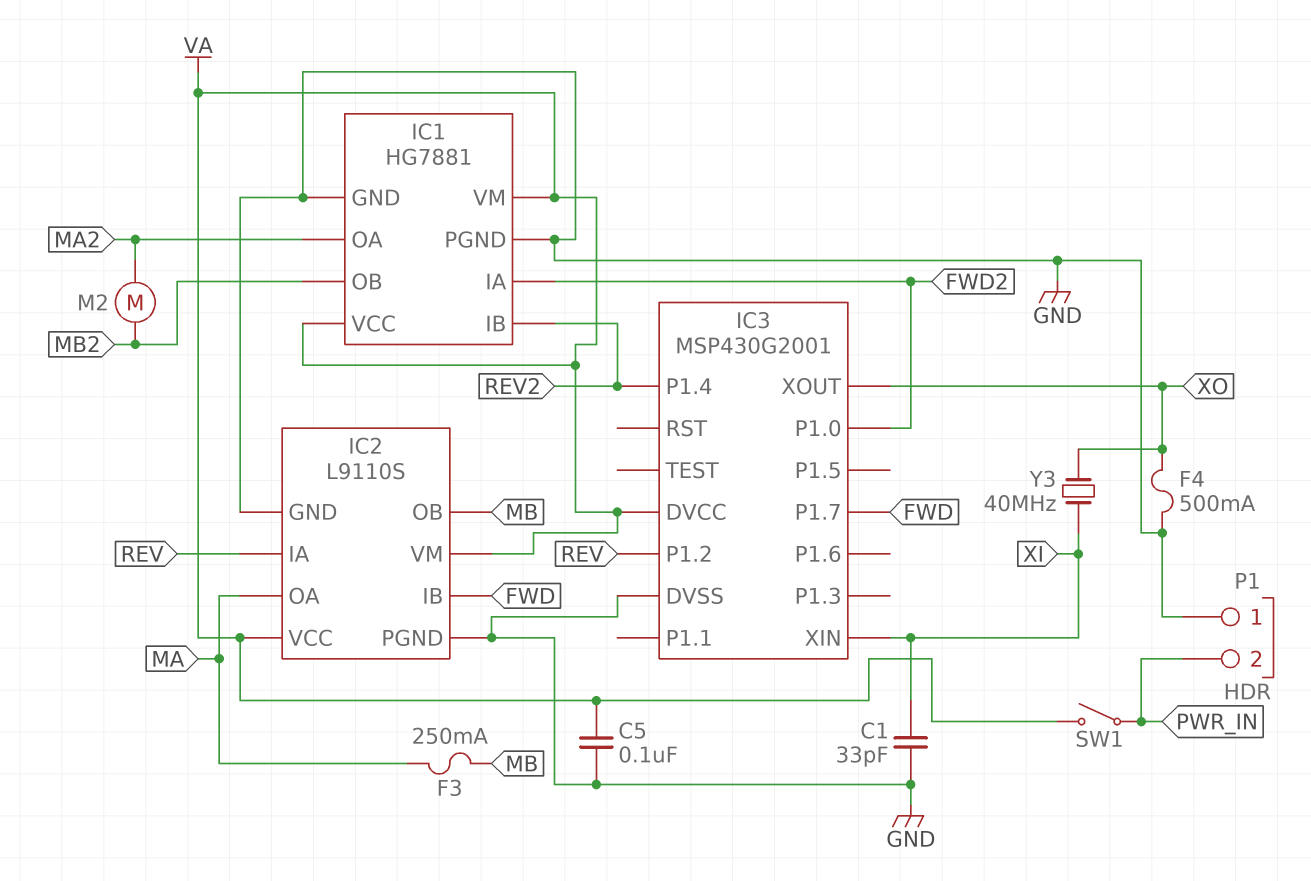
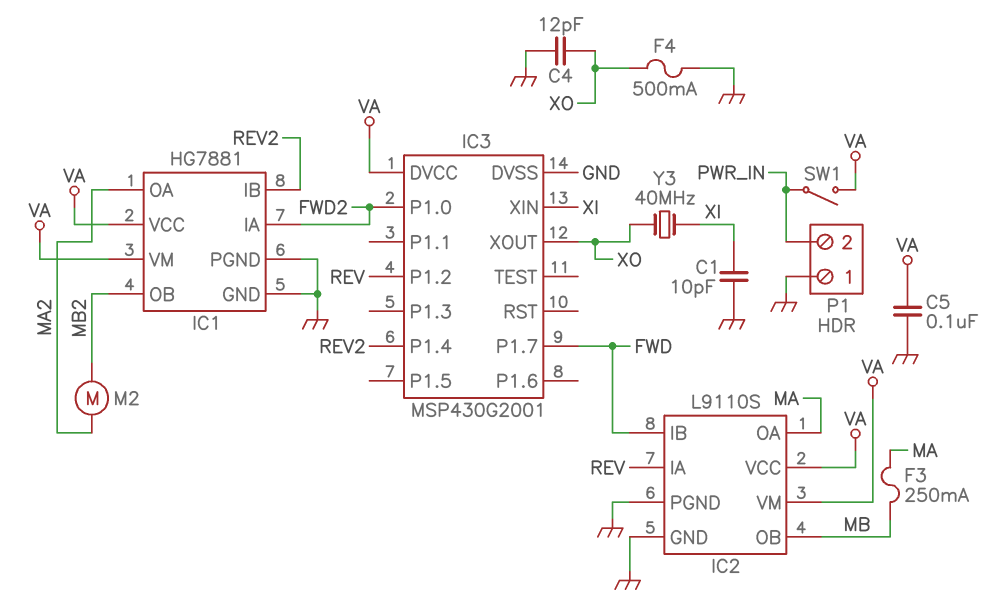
C1: 33pF (GND, XI) -> 10pF (GND, XI)
C4: none -> 12pF (GND, XO)

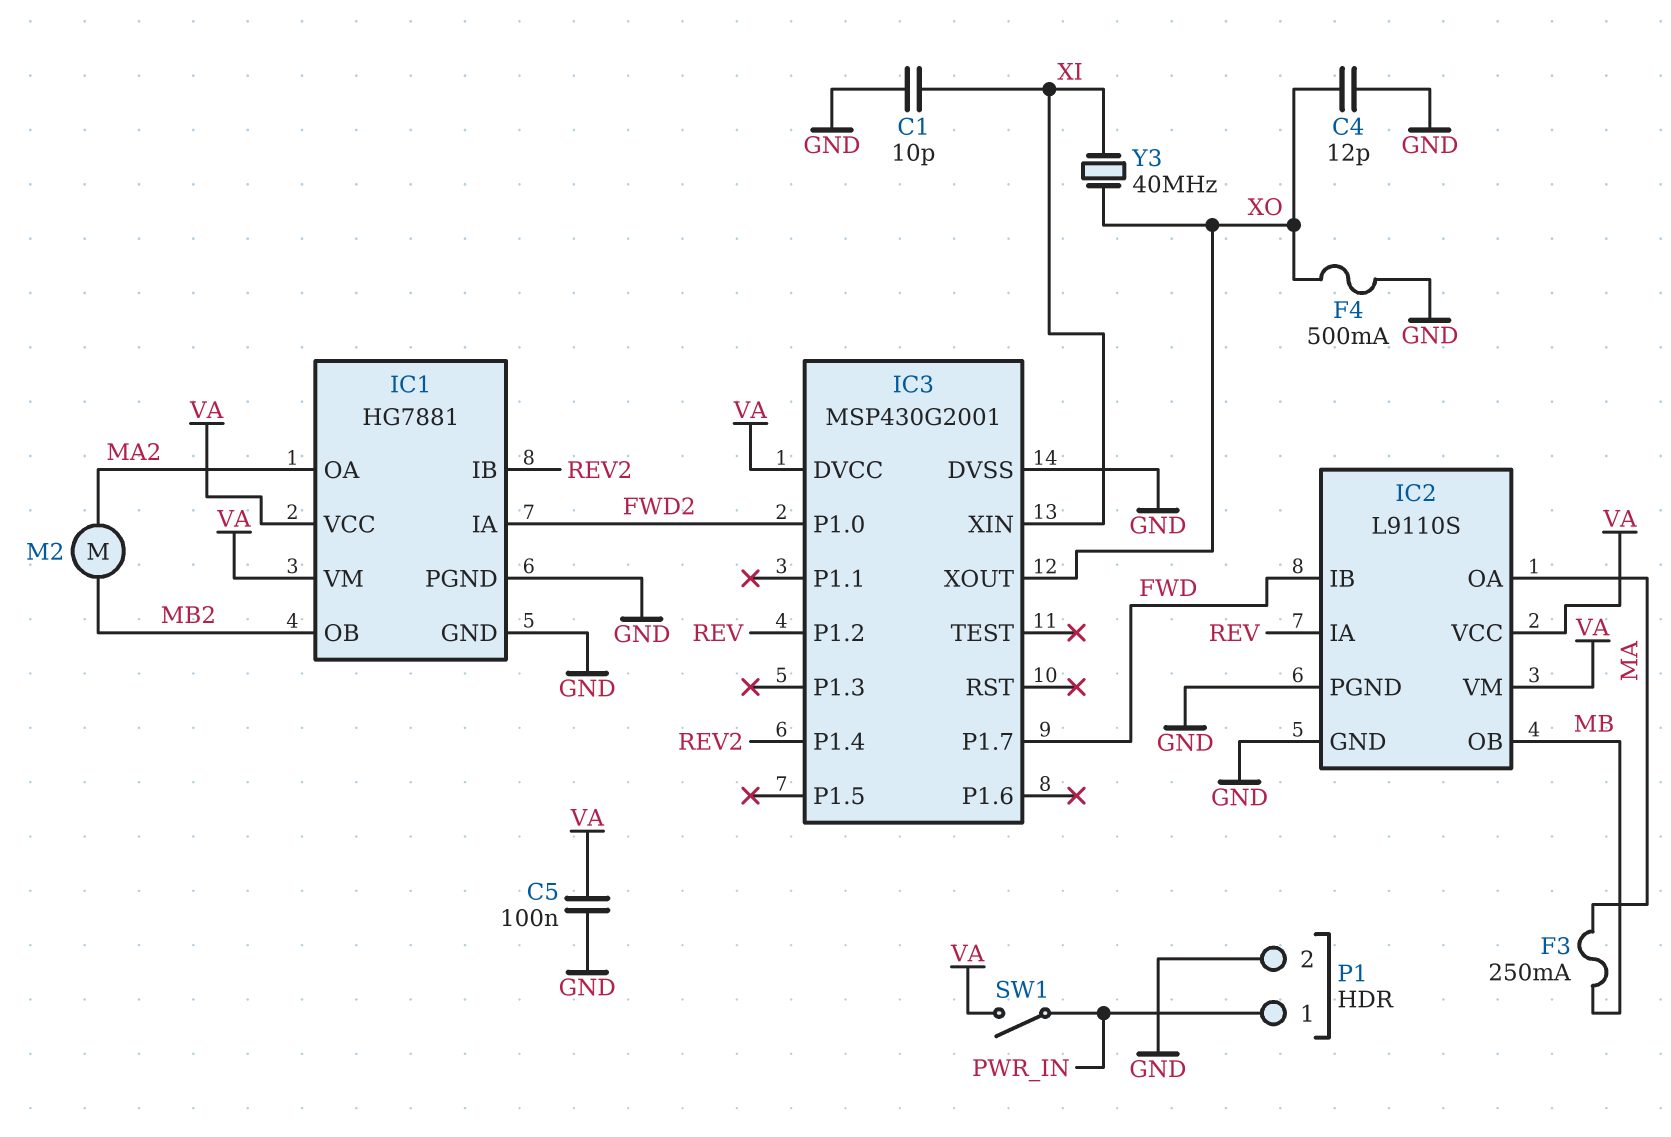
P1 pin 1: GND -> PWR_IN
P1 pin 2: PWR_IN -> GND

